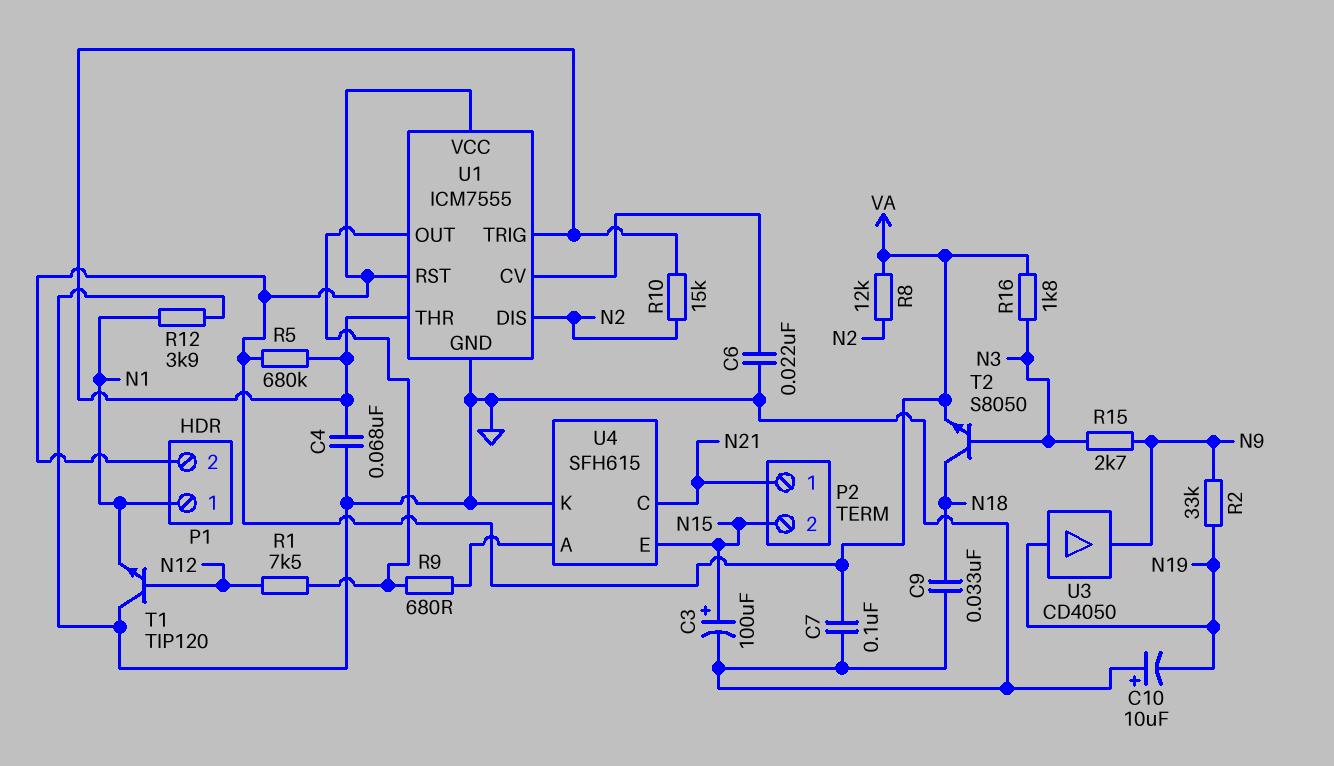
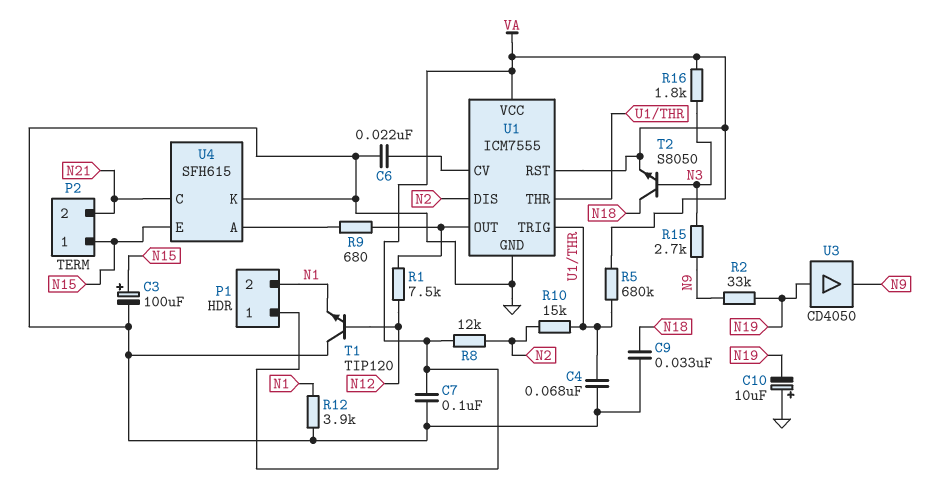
P1 pin 1: N1 -> VA
P1 pin 2: VA -> N1
P2 pin 1: N21 -> N15
P2 pin 2: N15 -> N21

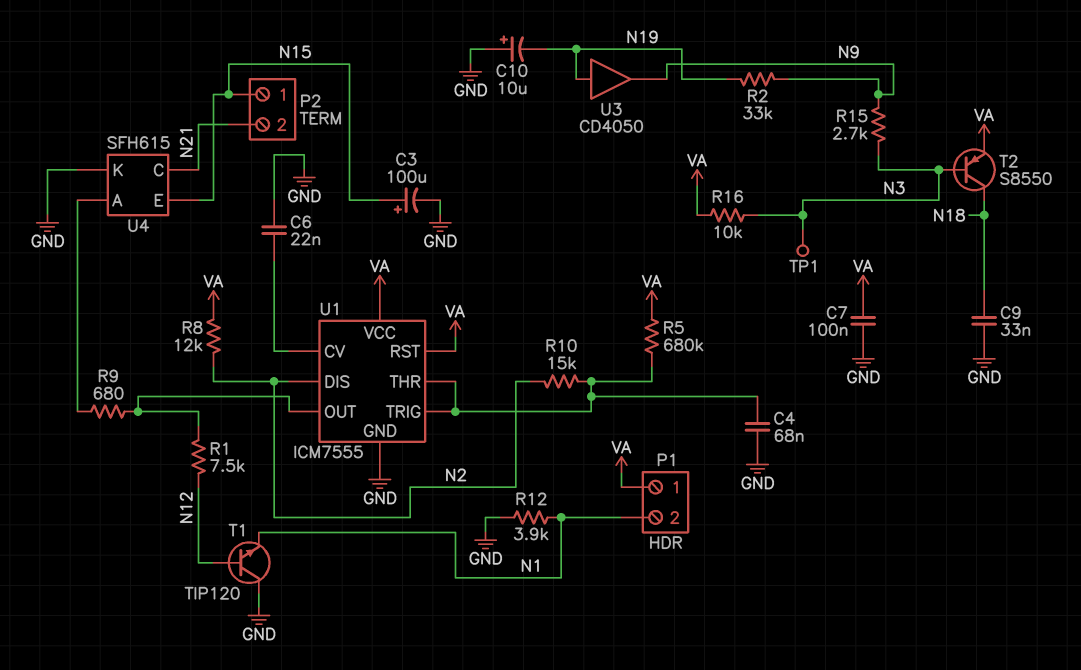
R16: 1.8k (N3, VA) -> 10k (N3, VA)
T2: NPN S8050 (B N3, C N18, E VA) -> PNP S8550 (B N3, C N18, E VA)
TP1: none -> test point (N3)

